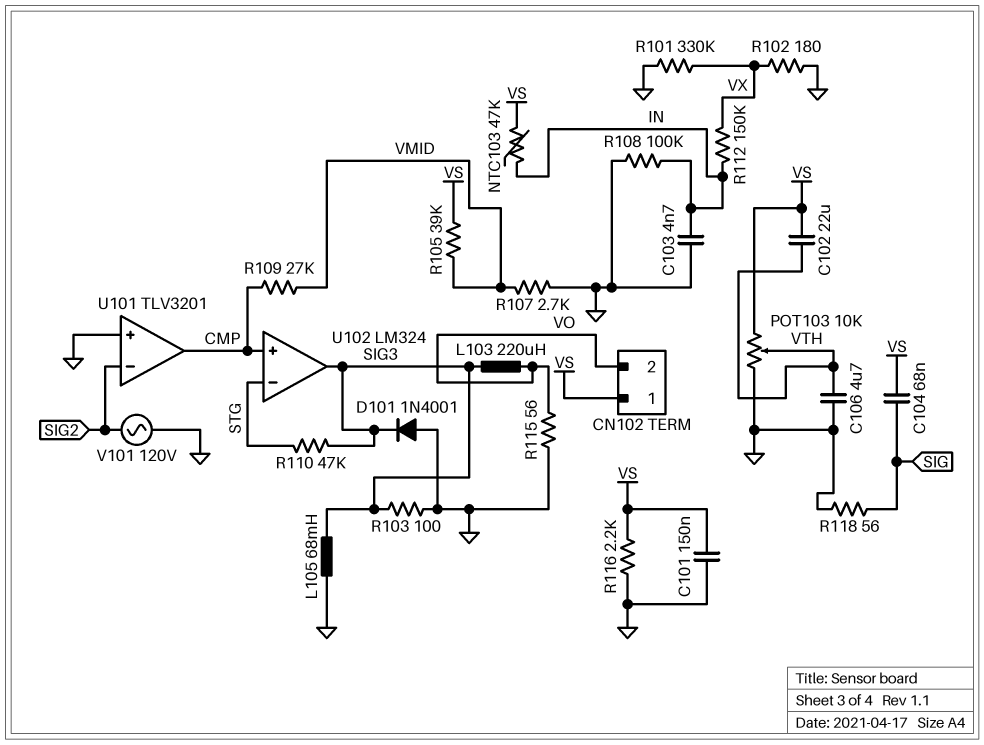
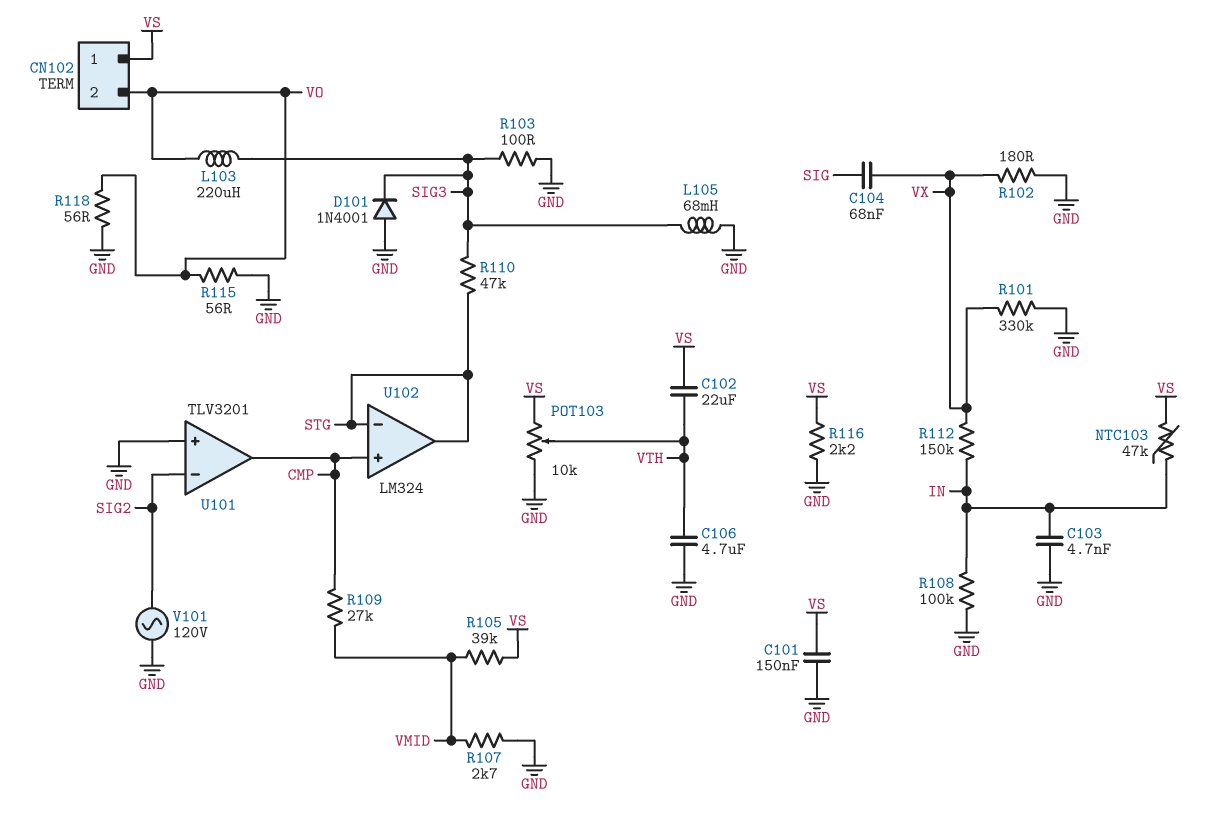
C104: 68nF (SIG, VS) -> 68nF (SIG, VX)
R118: 56 (GND, SIG) -> 56 (GND, VO)
U102 pin out: SIG3 -> STG

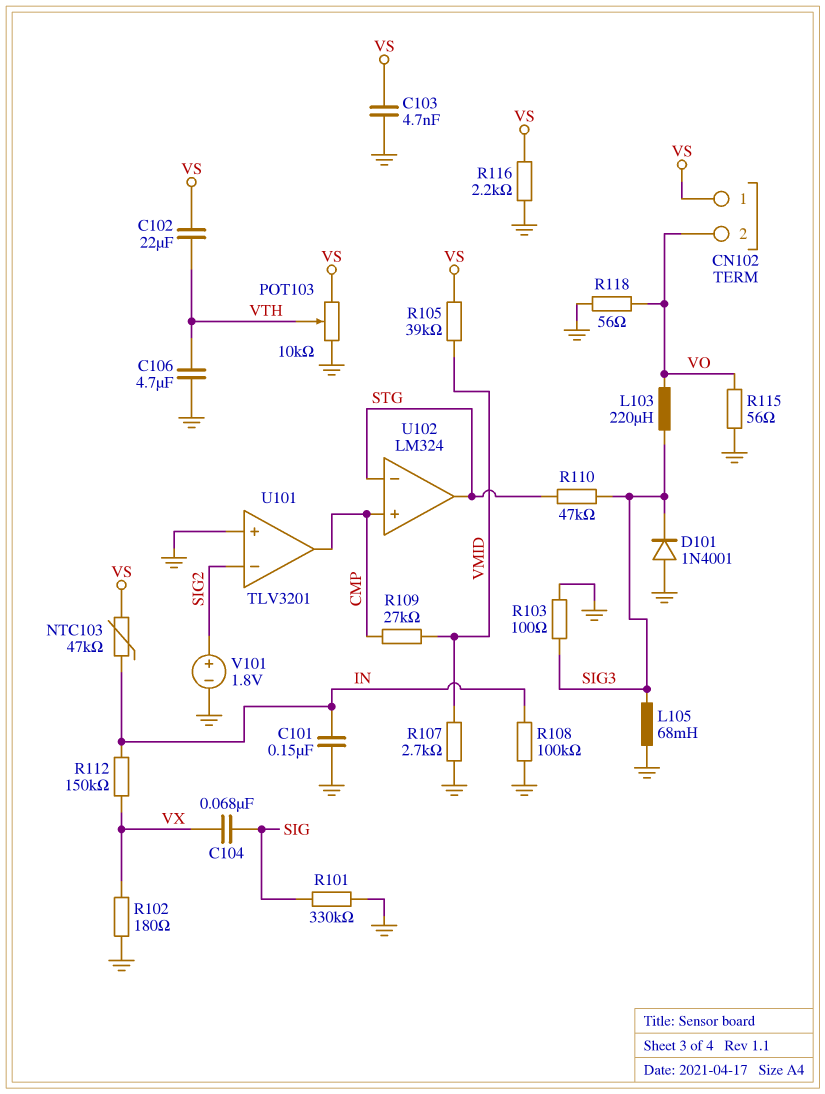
C101: 150nF (GND, VS) -> 150nF (GND, IN)
C103: 4.7nF (GND, IN) -> 4.7nF (GND, VS)
R101: 330k (GND, VX) -> 330k (GND, SIG)
V101: AC 120V (GND, SIG2) -> 1.8V (plus SIG2, minus GND)

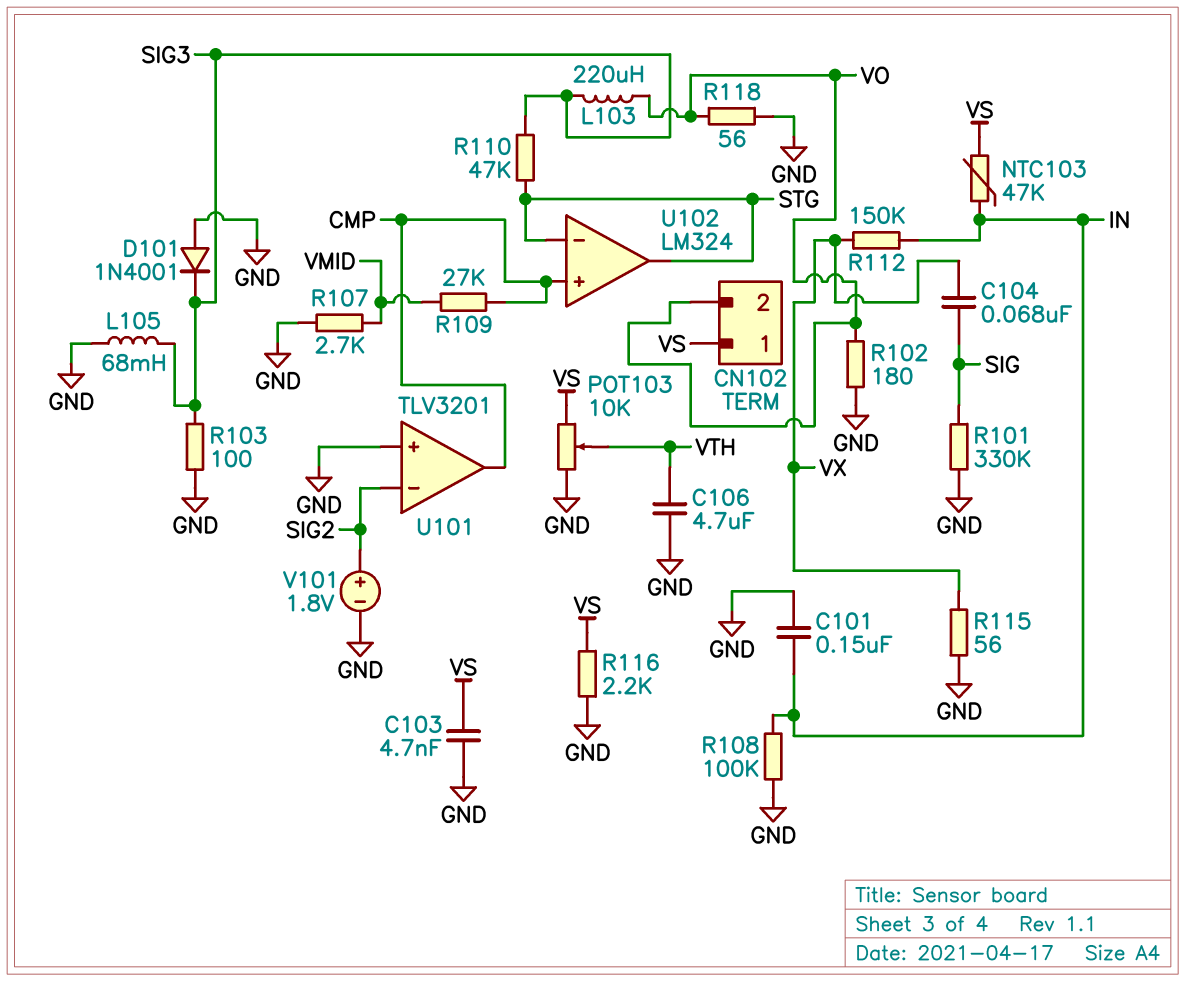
C102: 22uF (VS, VTH) -> none
R102: 180 (GND, VX) -> 180 (GND, VO)
R105: 39k (VMID, VS) -> none
R115: 56 (GND, VO) -> 56 (GND, VX)

